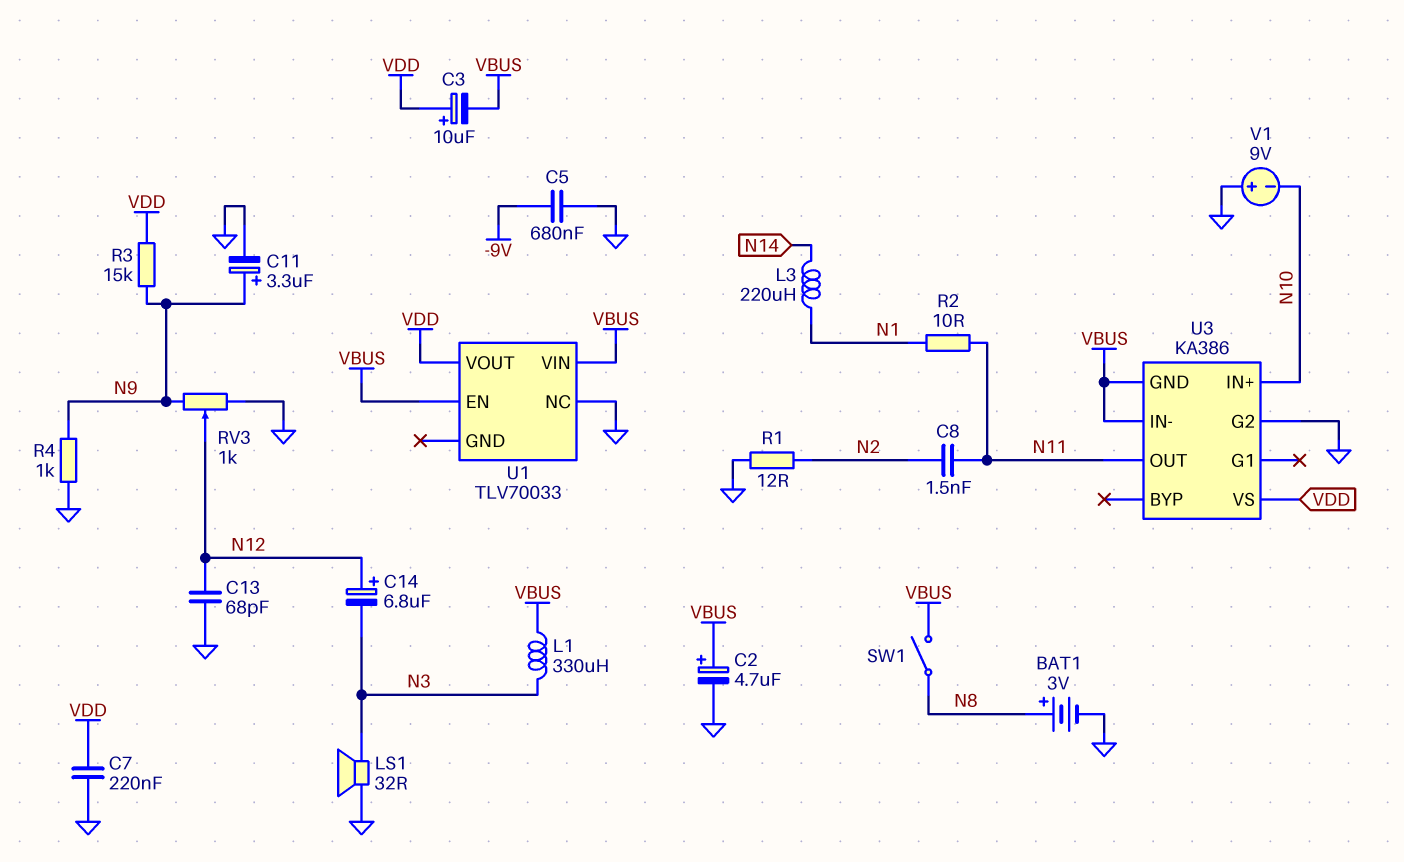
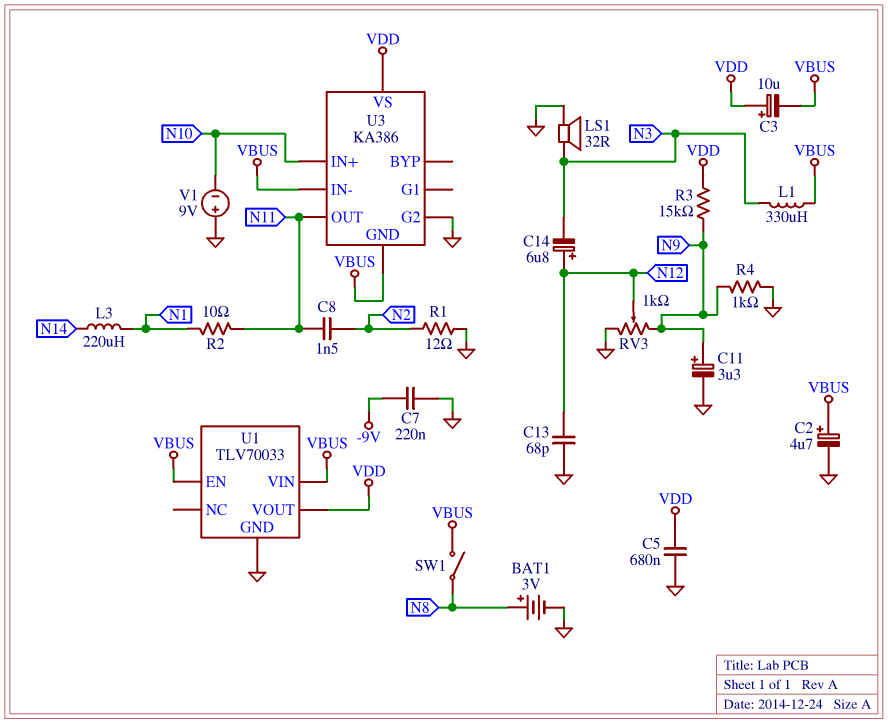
C5: 680nF (-9V, GND) -> 680nF (GND, VDD)
C7: 220nF (GND, VDD) -> 220nF (-9V, GND)
U1 pin GND: none -> GND
U1 pin NC: GND -> none

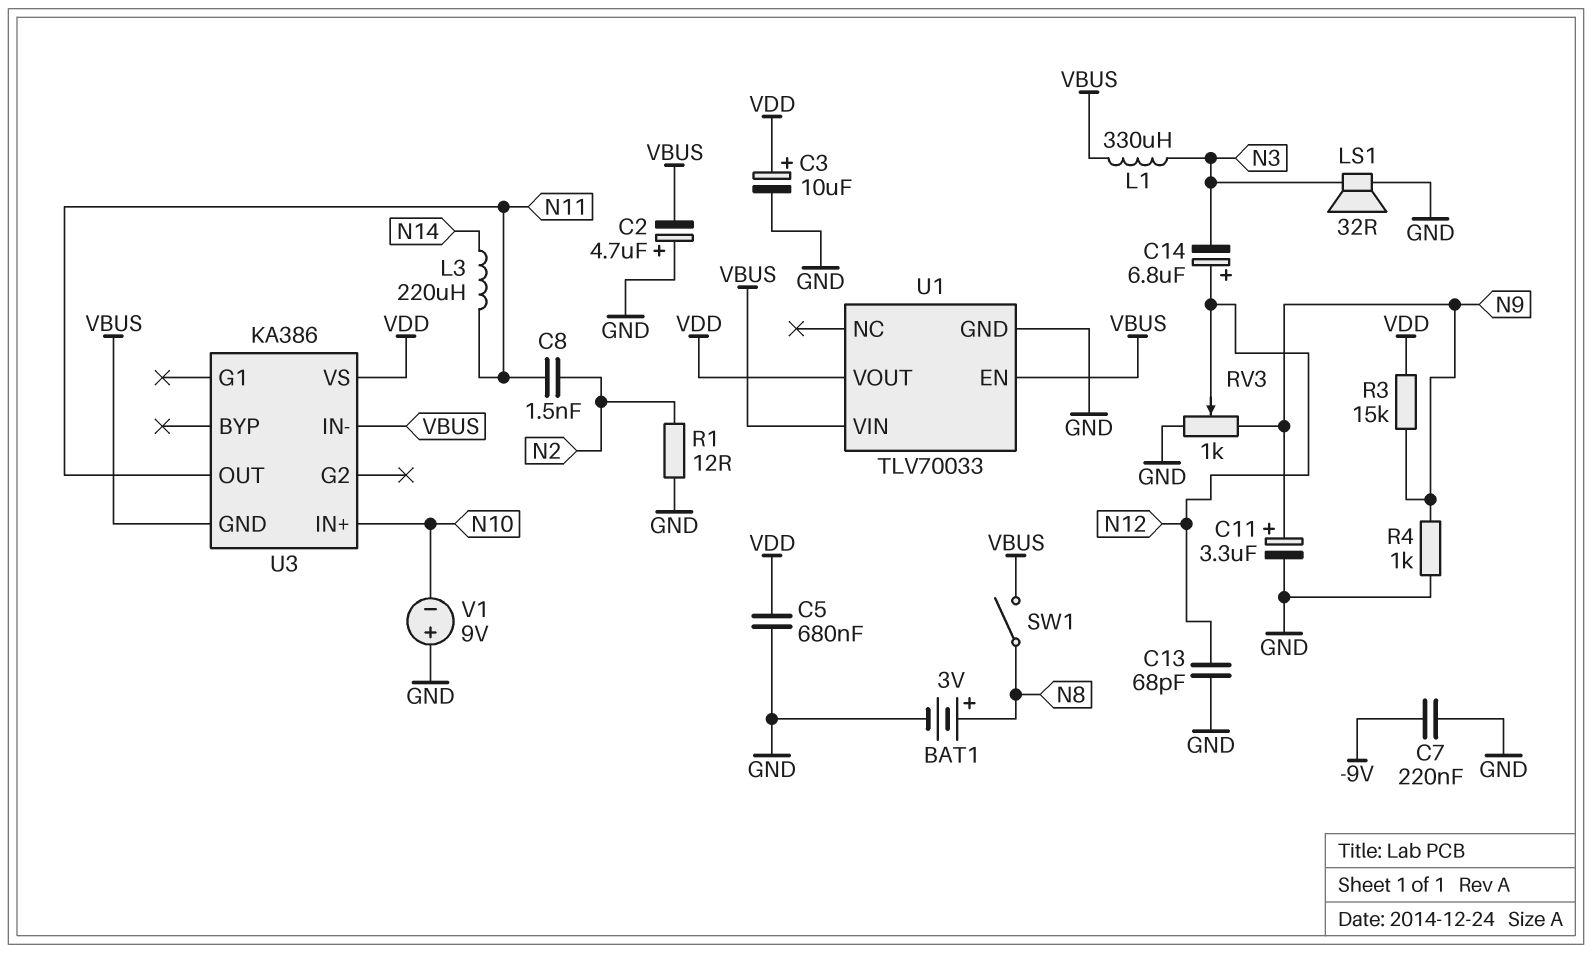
C2: 4.7uF (plus VBUS, minus GND) -> 4.7uF (plus GND, minus VBUS)
C3: 10uF (plus VDD, minus VBUS) -> 10uF (plus VDD, minus GND)
L3: 220uH (N1, N14) -> 220uH (N11, N14)
R2: 10 (N1, N11) -> none
U3 pin G2: GND -> none

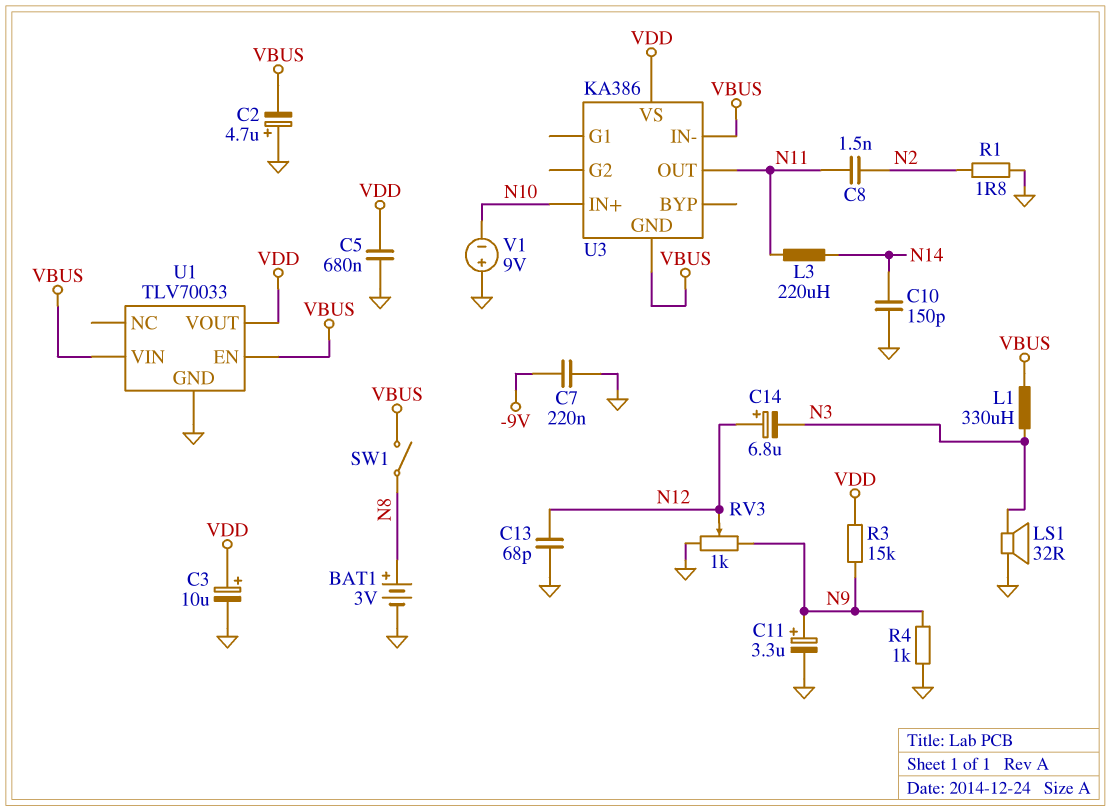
C10: none -> 150pF (GND, N14)
R1: 12 (GND, N2) -> 1.8 (GND, N2)

